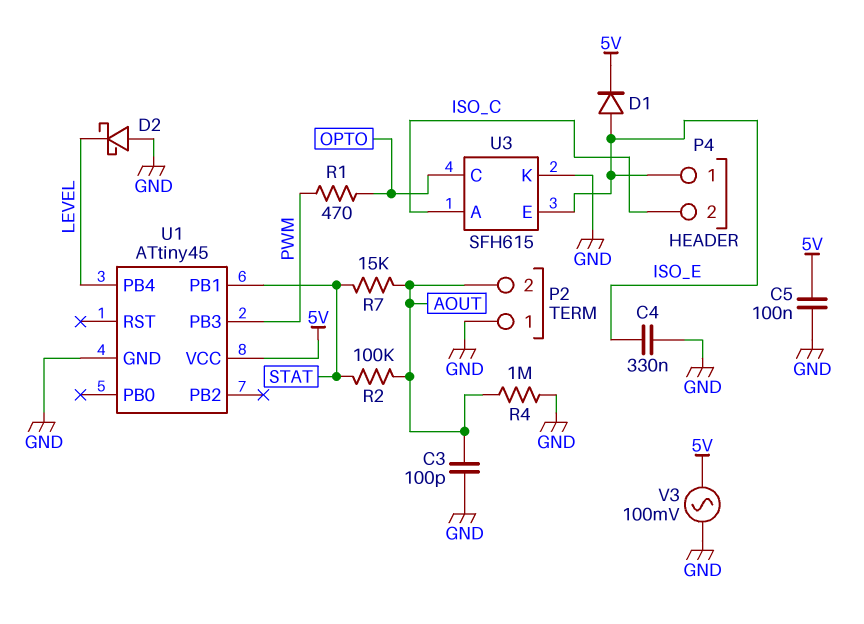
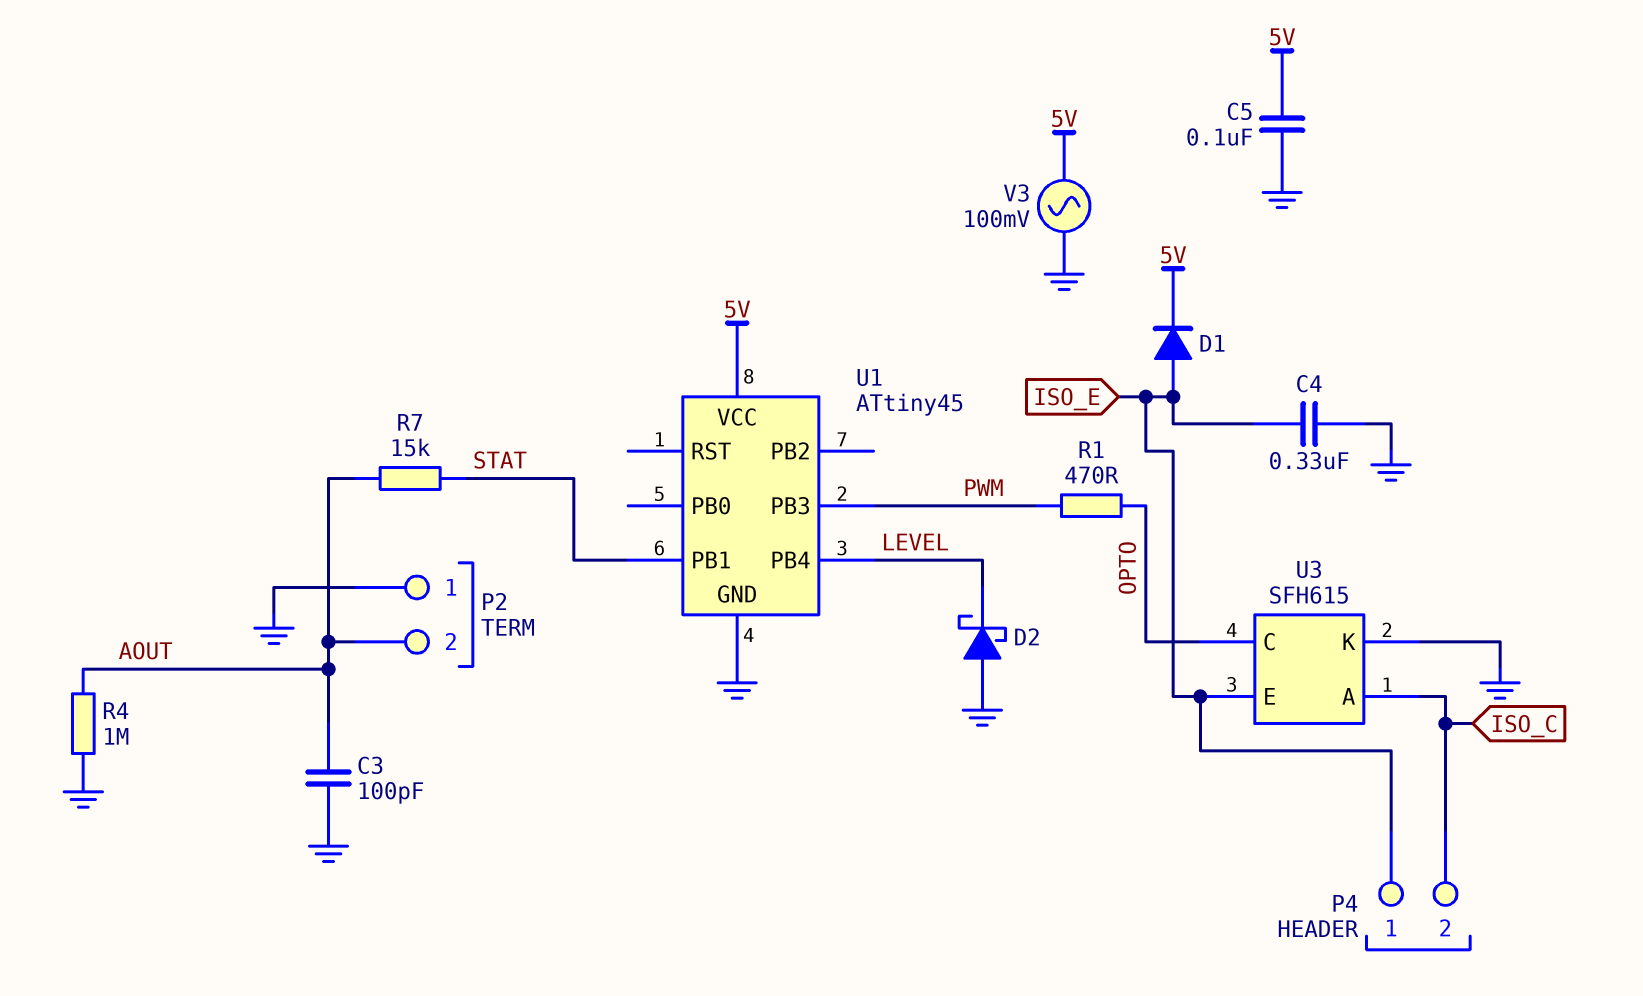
R2: 100k (AOUT, STAT) -> none

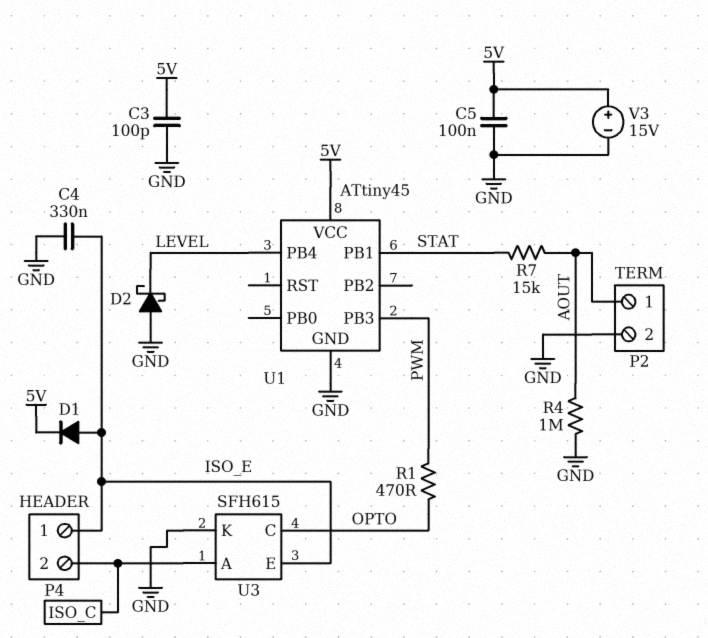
C3: 100pF (AOUT, GND) -> 100pF (5V, GND)
P2 pin 1: GND -> AOUT
P2 pin 2: AOUT -> GND
V3: AC 100mV (5V, GND) -> 15V (plus 5V, minus GND)

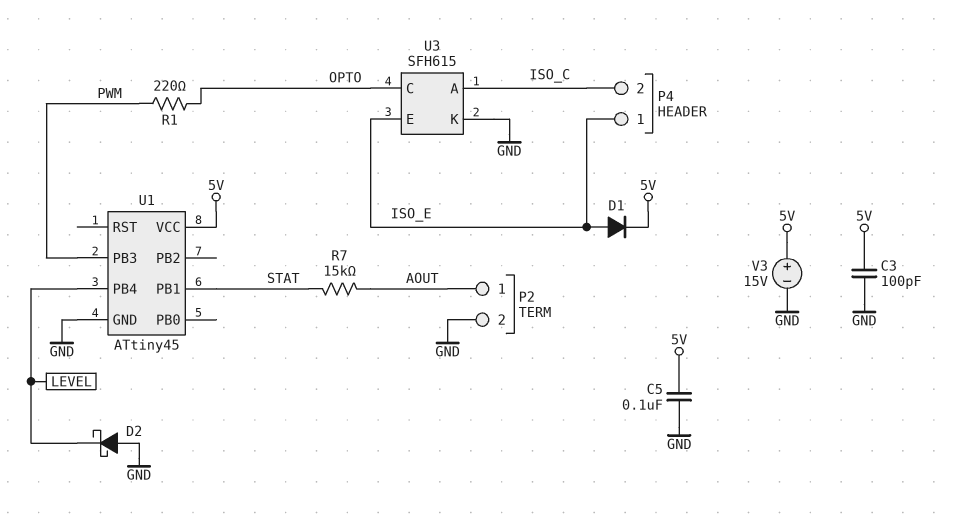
C4: 330nF (GND, ISO_E) -> none
R1: 470 (OPTO, PWM) -> 220 (OPTO, PWM)
R4: 1M (AOUT, GND) -> none

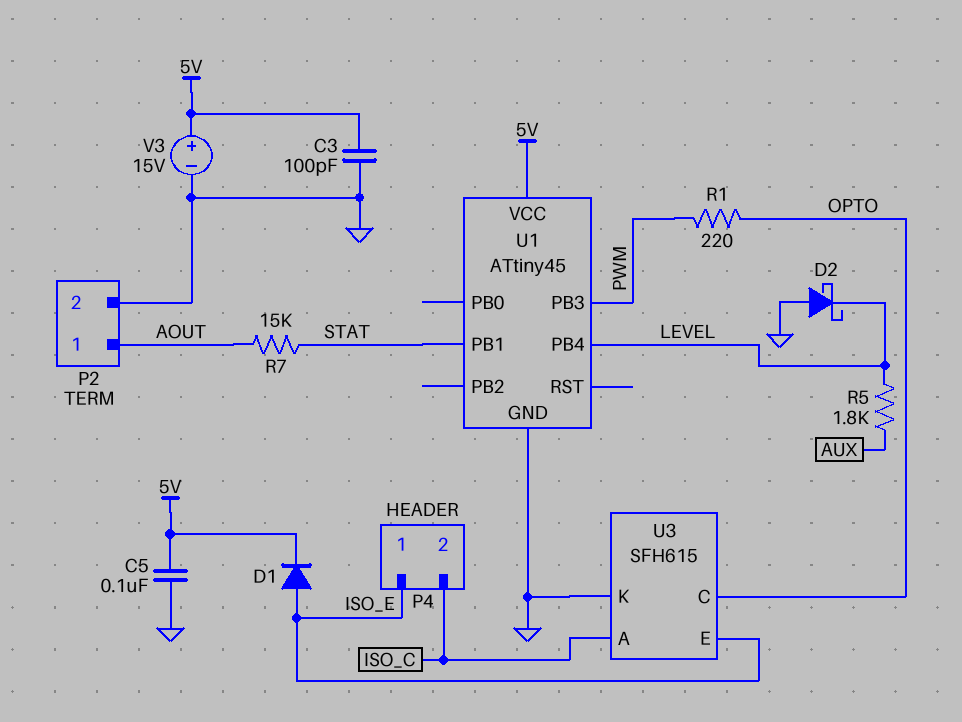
R5: none -> 1.8k (AUX, LEVEL)

